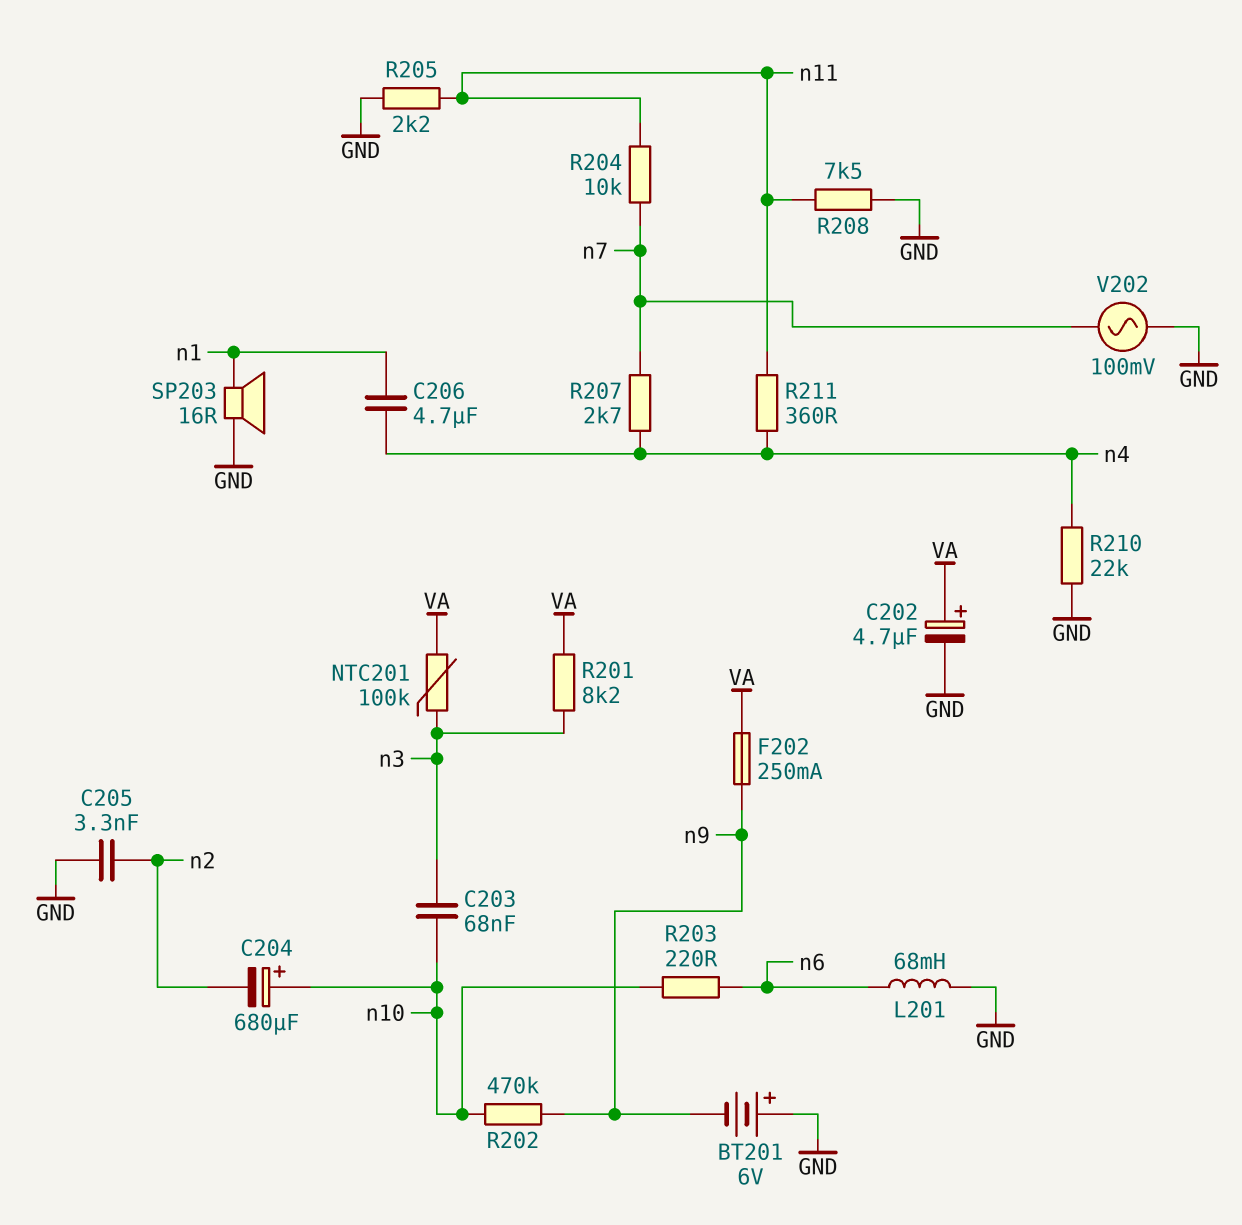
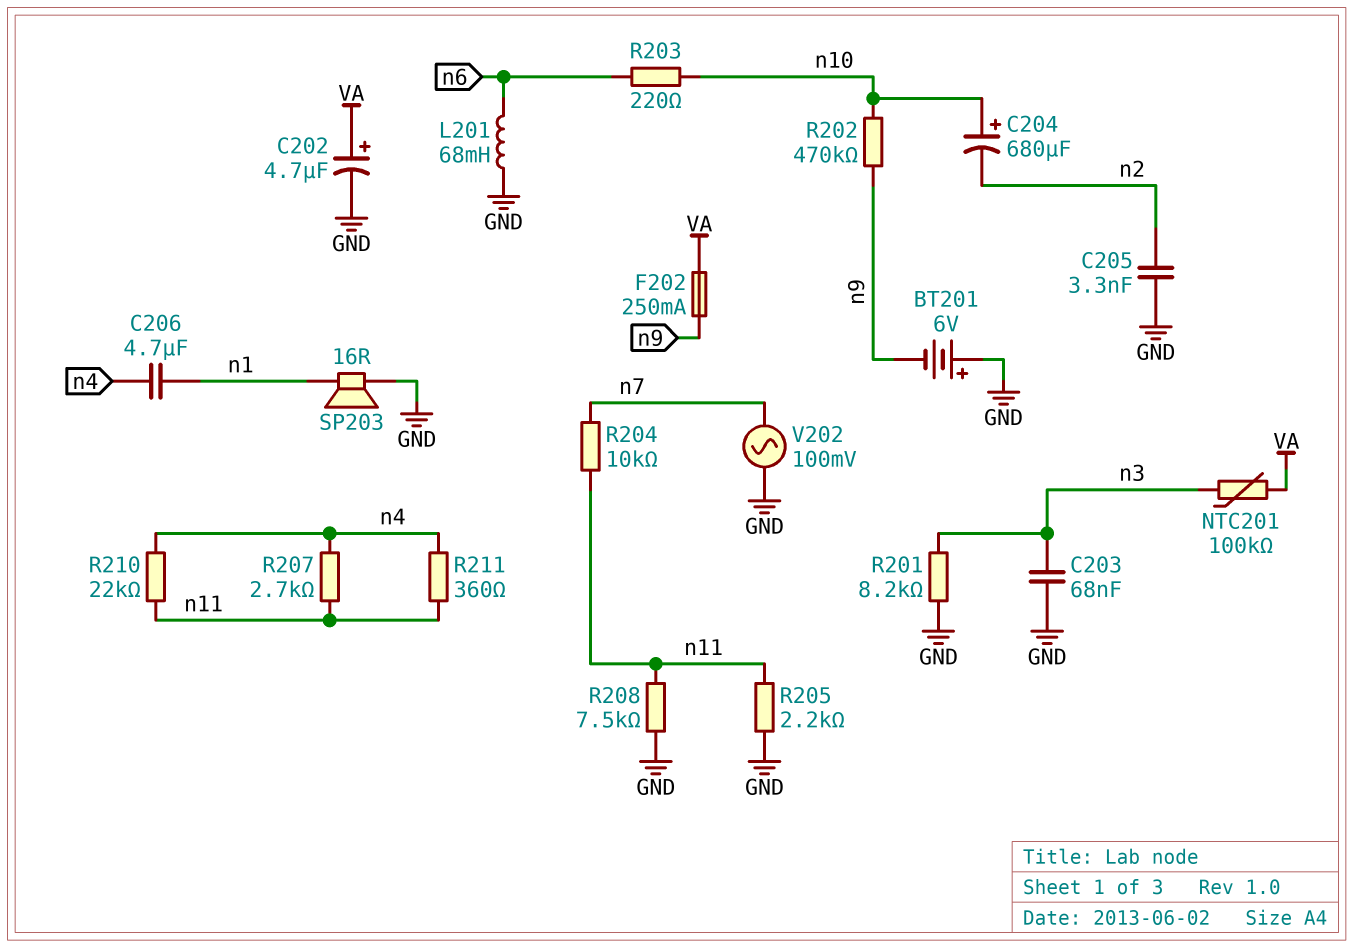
C203: 68nF (n3, n10) -> 68nF (GND, n3)
R201: 8.2k (VA, n3) -> 8.2k (GND, n3)
R207: 2.7k (n4, n7) -> 2.7k (n4, n11)
R210: 22k (GND, n4) -> 22k (n4, n11)

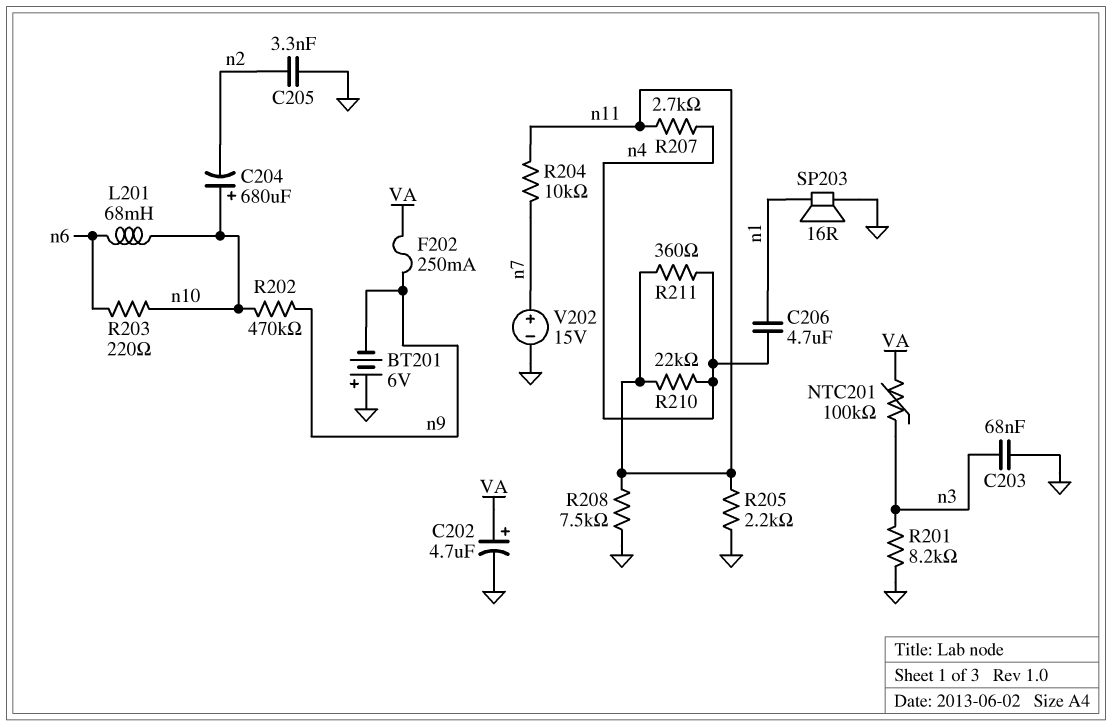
L201: 68mH (GND, n6) -> 68mH (n6, n10)
V202: AC 100mV (GND, n7) -> 15V (plus n7, minus GND)

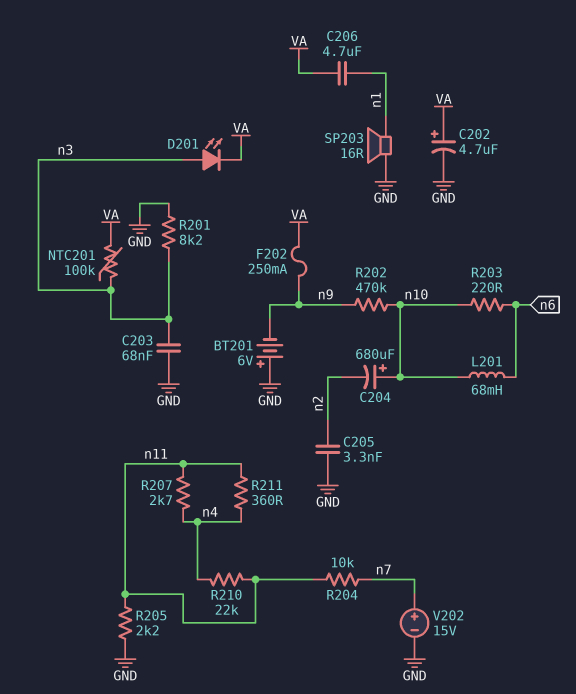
C206: 4.7uF (n1, n4) -> 4.7uF (VA, n1)
D201: none -> LED (A n3, K VA)
R208: 7.5k (GND, n11) -> none

